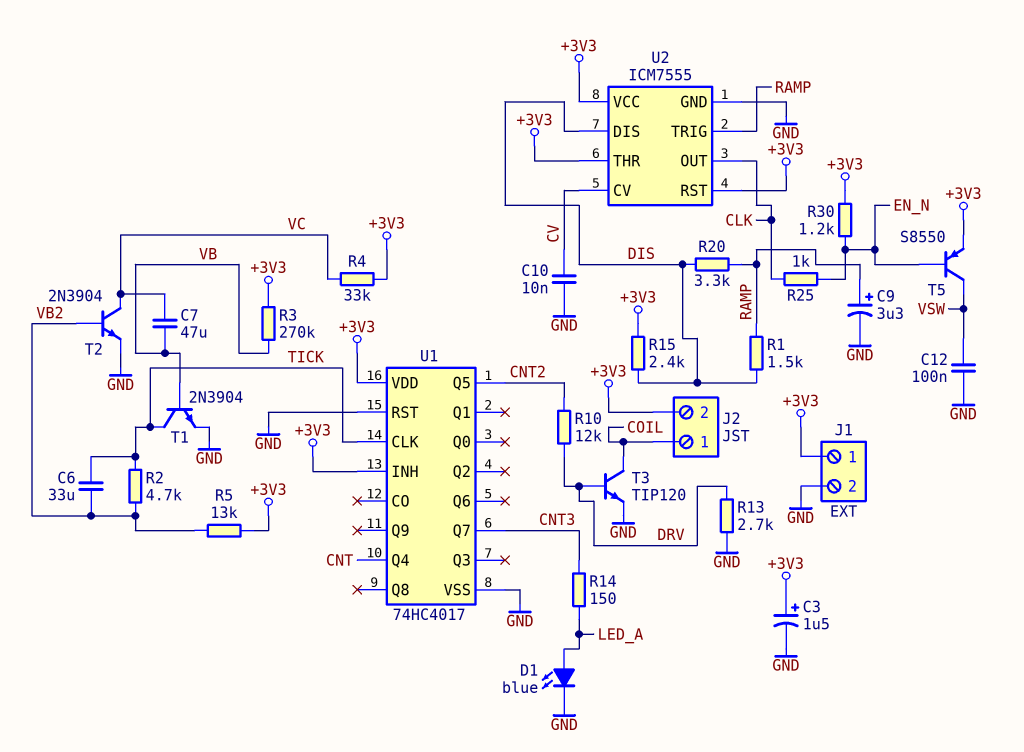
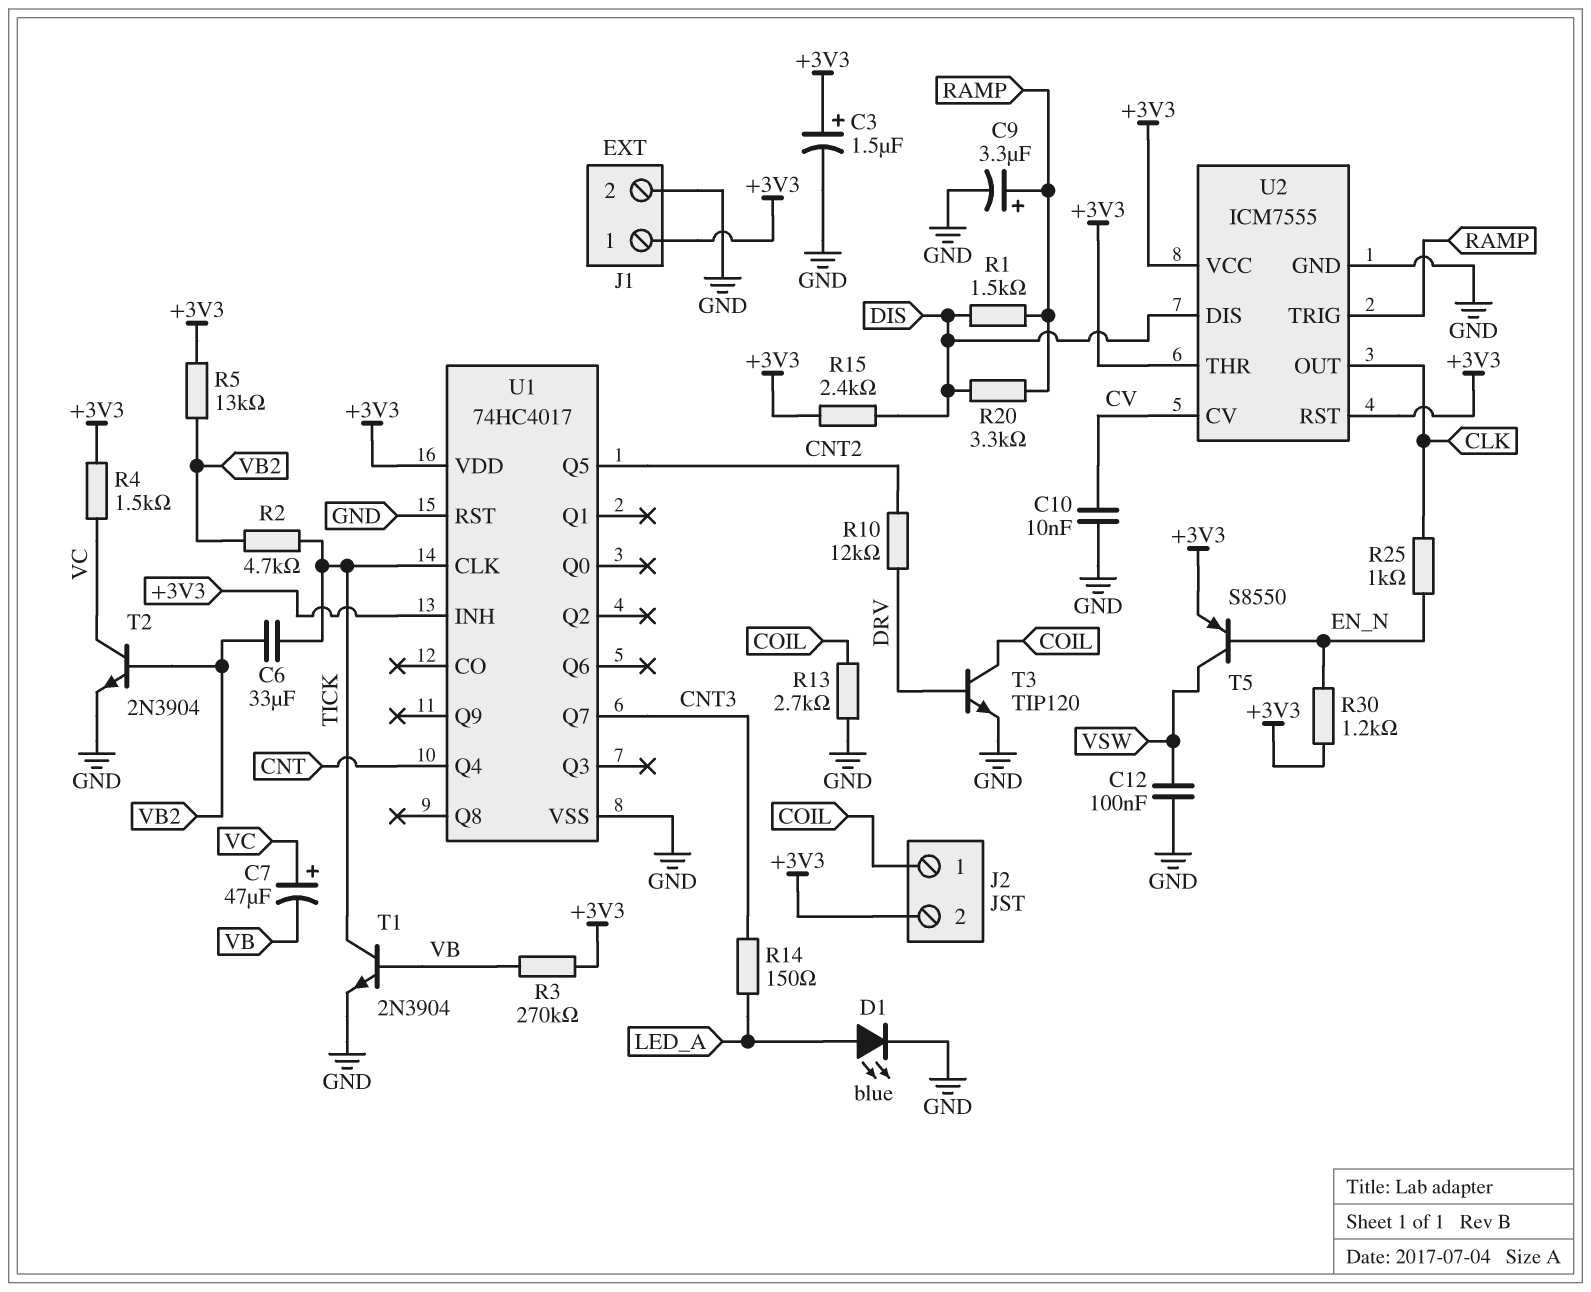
C7: 47uF (VB, VC) -> 47uF (plus VC, minus VB)
R4: 33k (+3V3, VC) -> 1.5k (+3V3, VC)
R13: 2.7k (DRV, GND) -> 2.7k (COIL, GND)

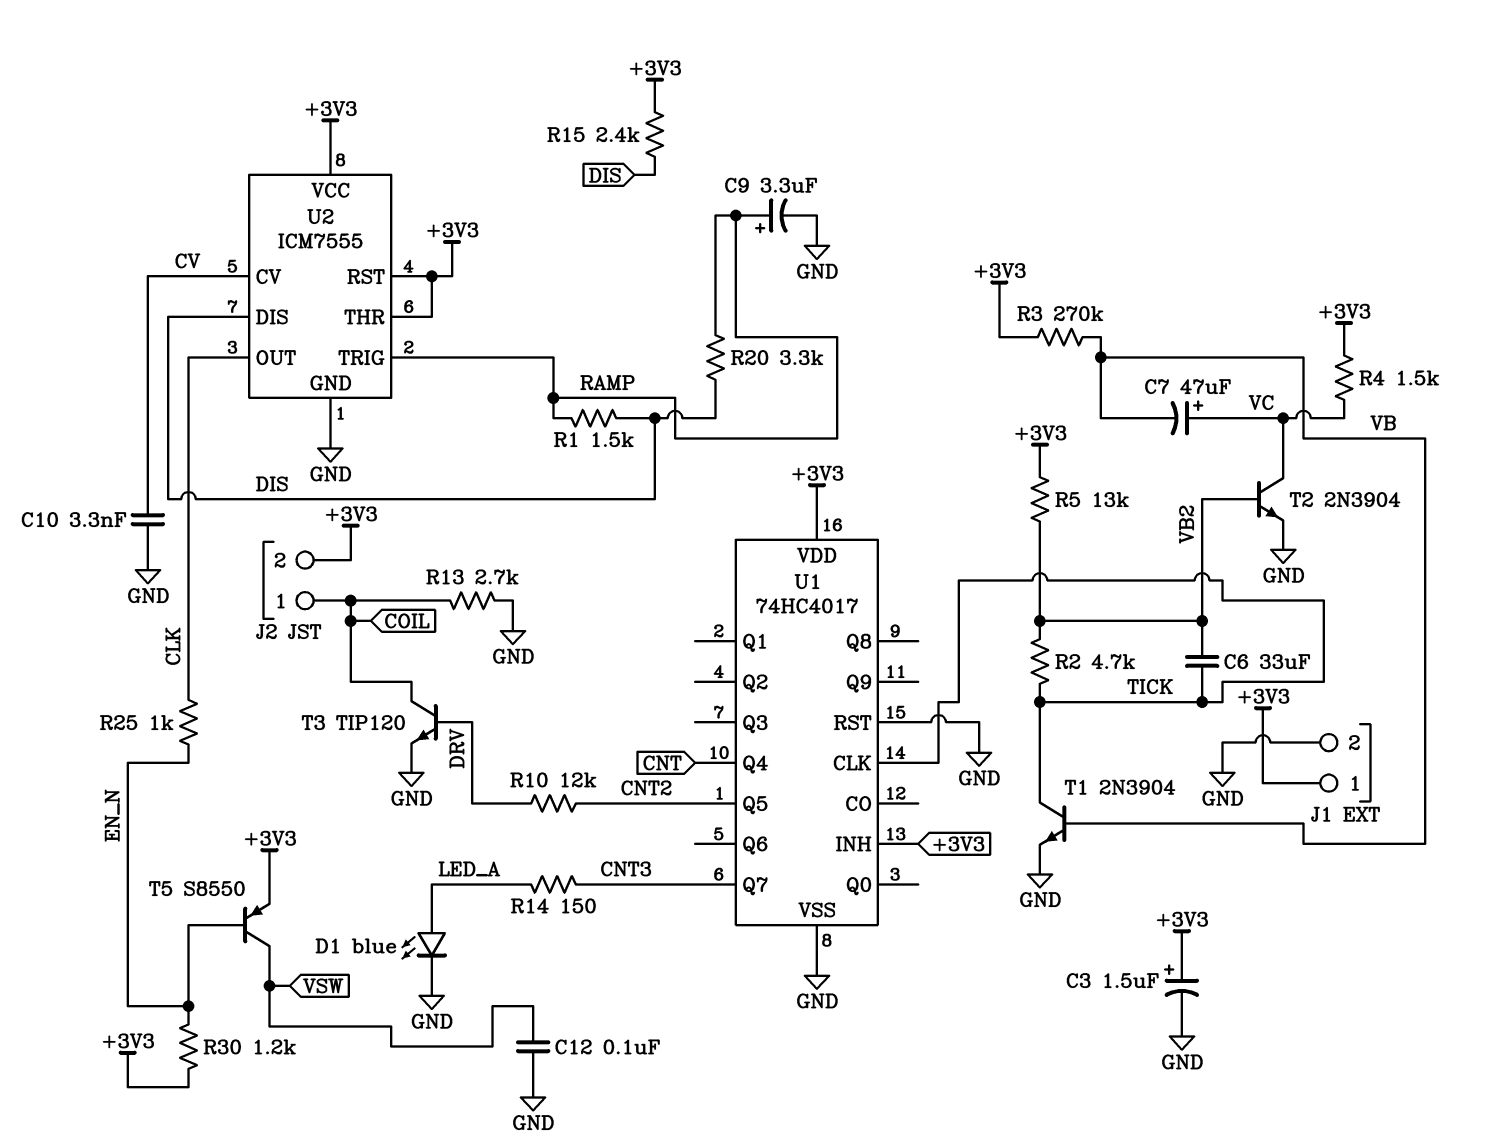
C10: 10nF (CV, GND) -> 3.3nF (CV, GND)

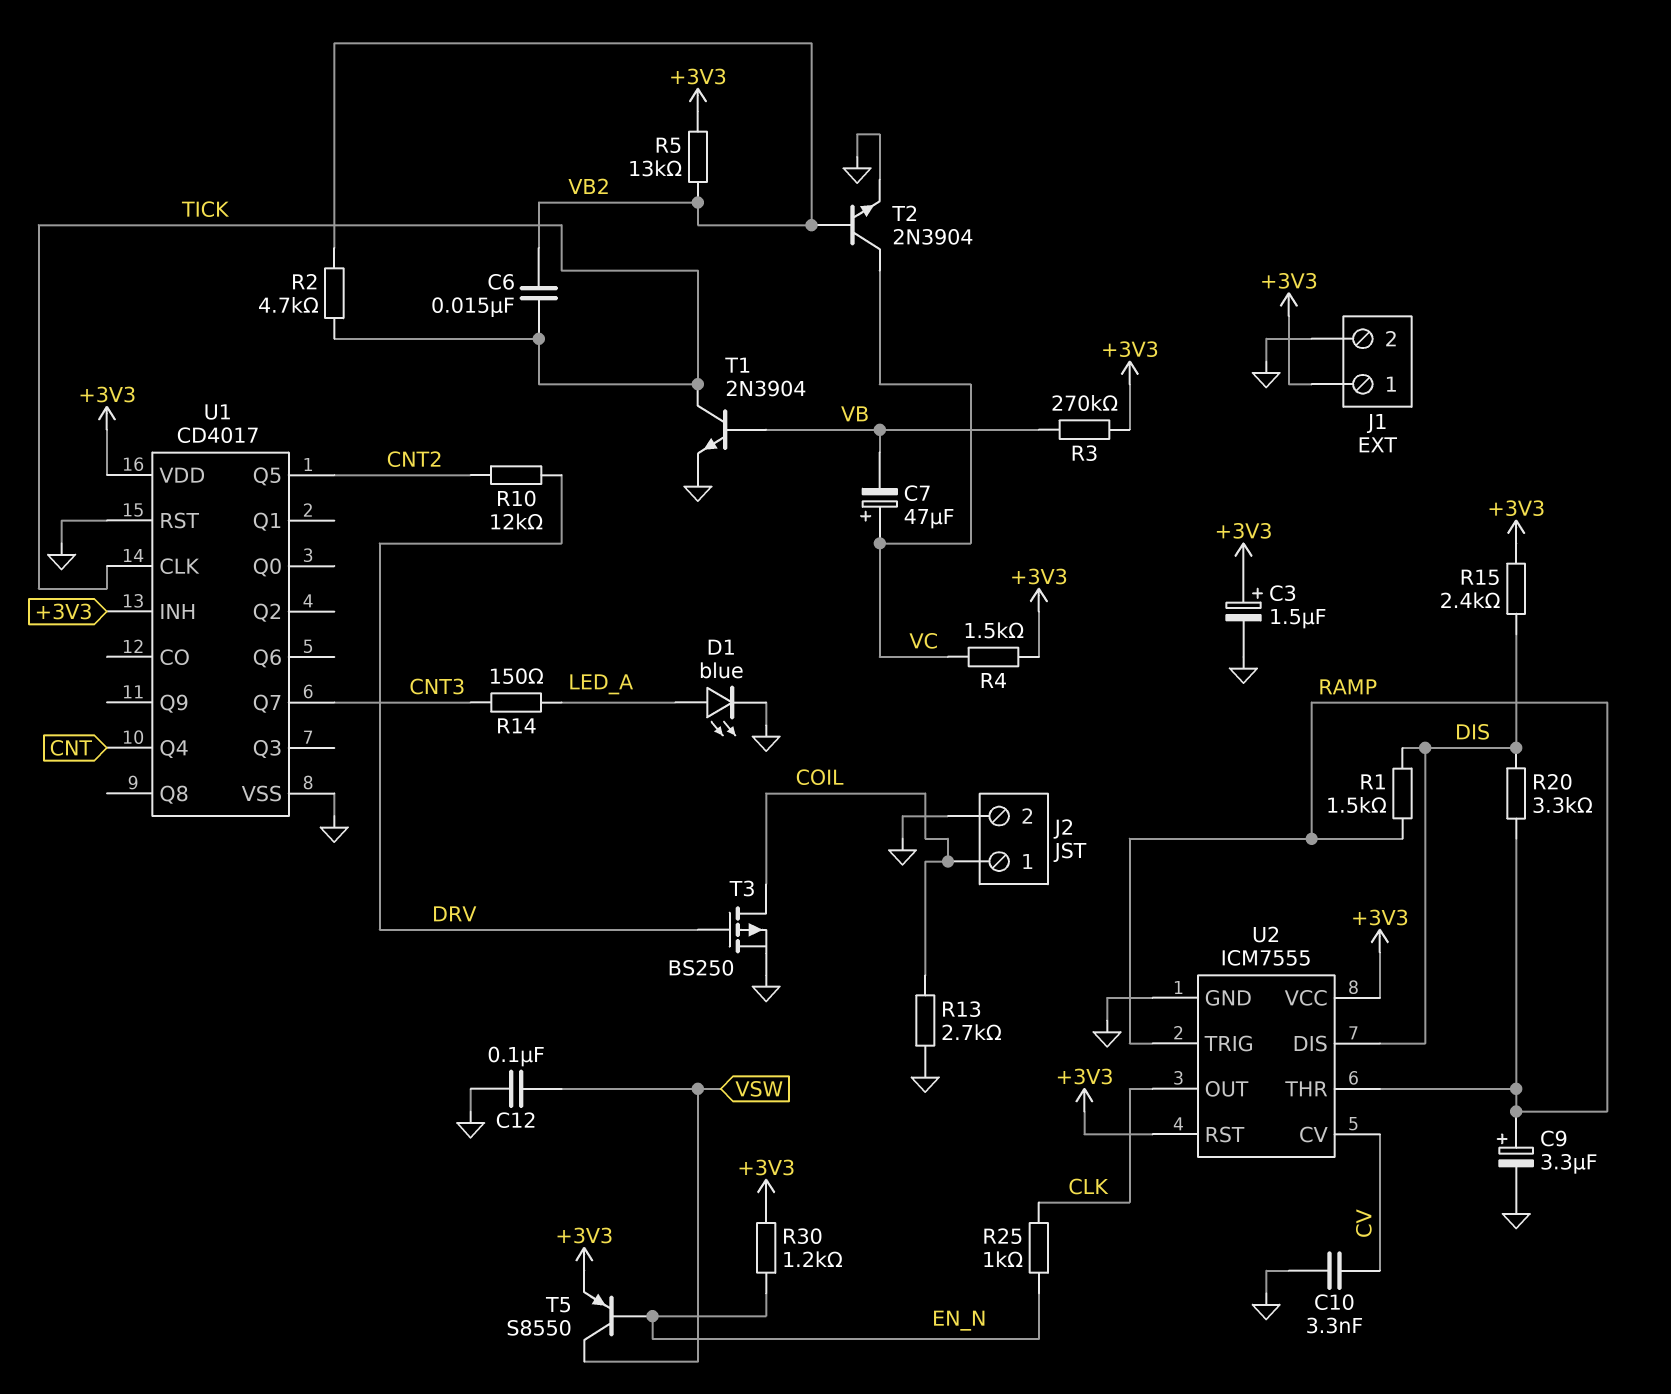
C6: 33uF (TICK, VB2) -> 15nF (TICK, VB2)
J2 pin 2: +3V3 -> GND
T3: NPN TIP120 (B DRV, C COIL, E GND) -> PMOS BS250 (G DRV, D COIL, S GND)
U1: 74HC4017 -> CD4017
U2 pin THR: +3V3 -> RAMP

